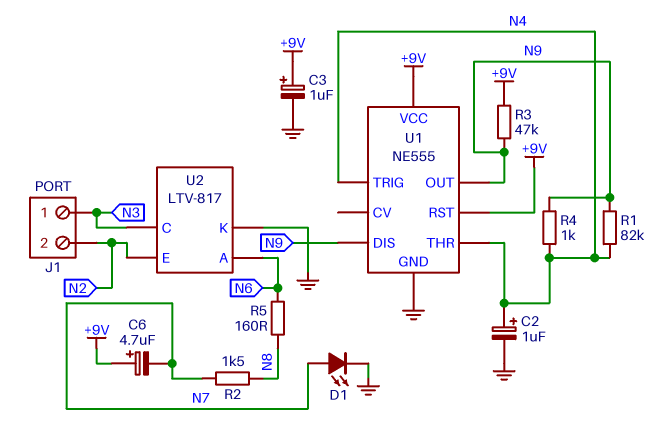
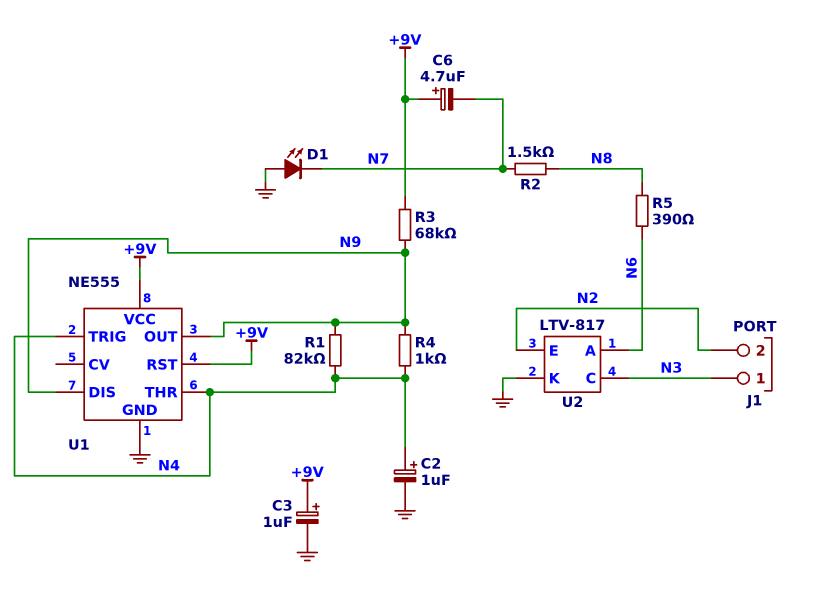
D1: LED (A N7, K GND) -> LED (A GND, K N7)
R3: 47k (+9V, N9) -> 68k (+9V, N9)
R5: 160 (N6, N8) -> 390 (N6, N8)

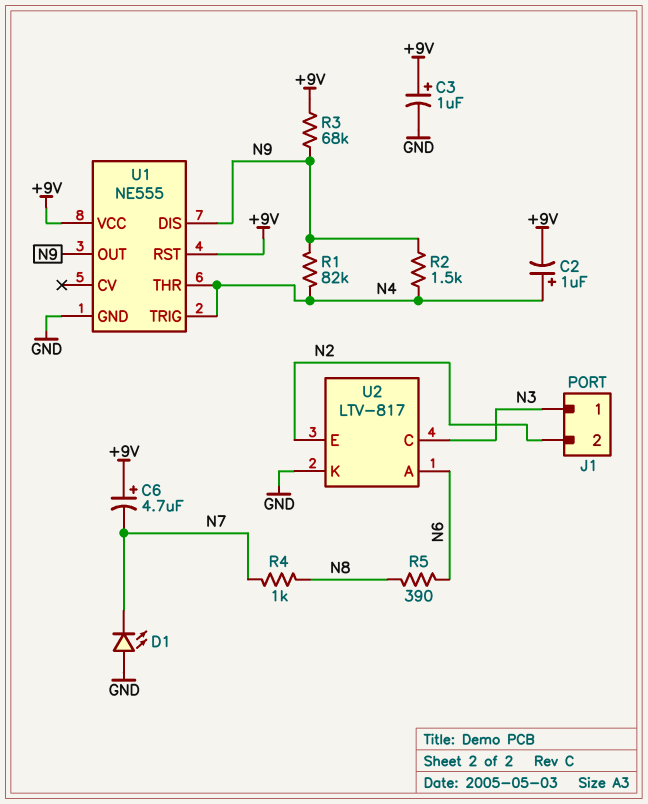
C2: 1uF (plus N4, minus GND) -> 1uF (plus N4, minus +9V)
R2: 1.5k (N7, N8) -> 1.5k (N4, N9)
R4: 1k (N4, N9) -> 1k (N7, N8)

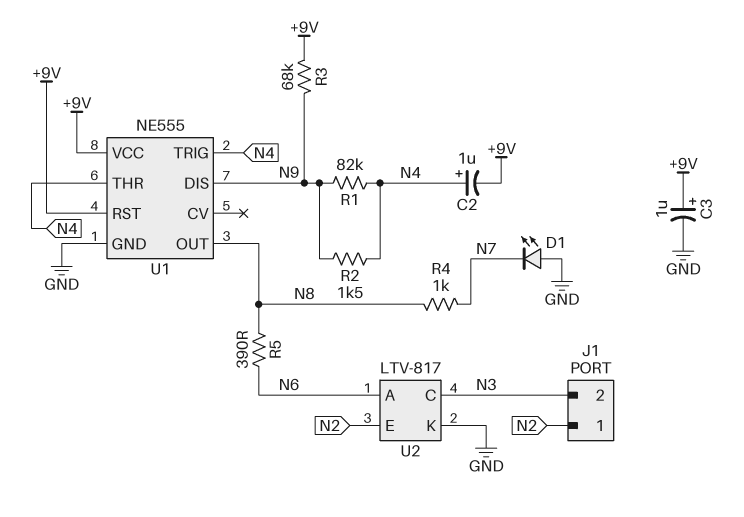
C6: 4.7uF (plus +9V, minus N7) -> none
J1 pin 1: N3 -> N2
J1 pin 2: N2 -> N3
U1 pin OUT: N9 -> N8

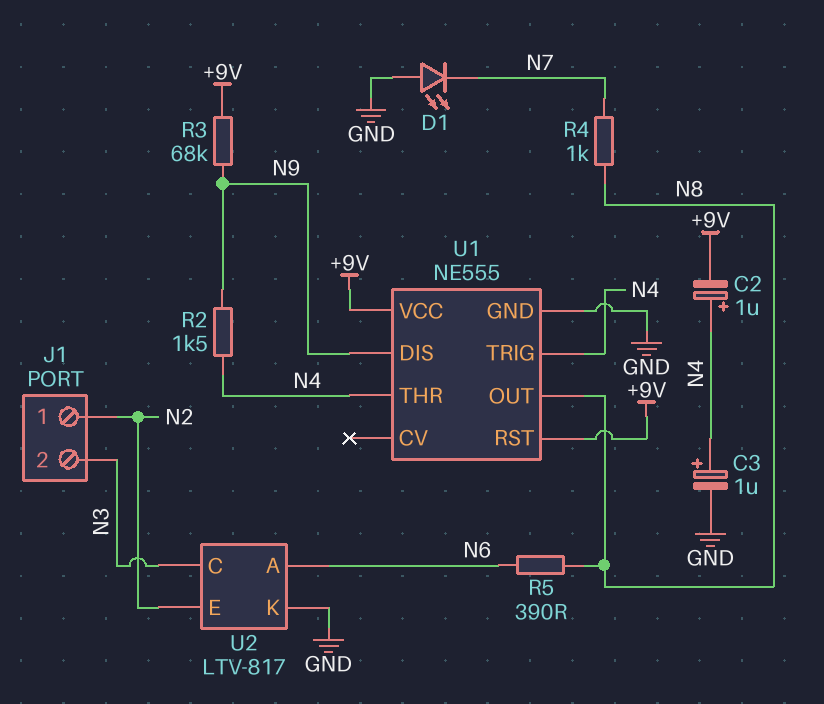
C3: 1uF (plus +9V, minus GND) -> 1uF (plus N4, minus GND)
R1: 82k (N4, N9) -> none

